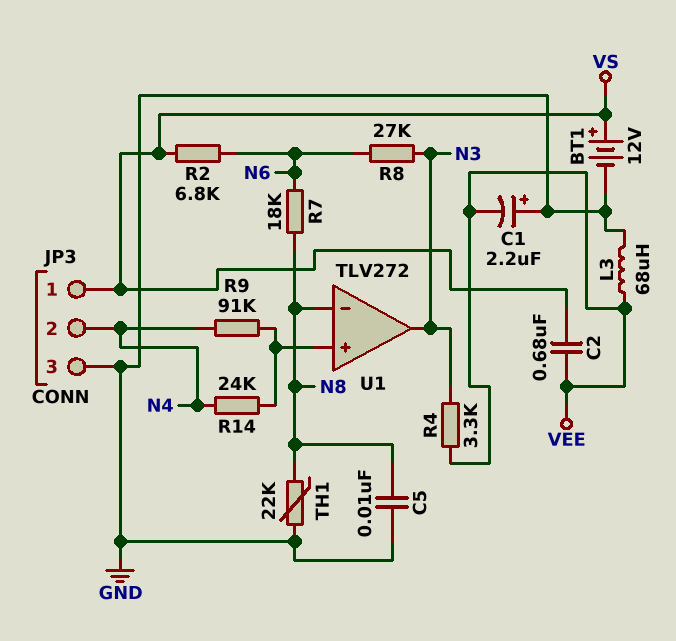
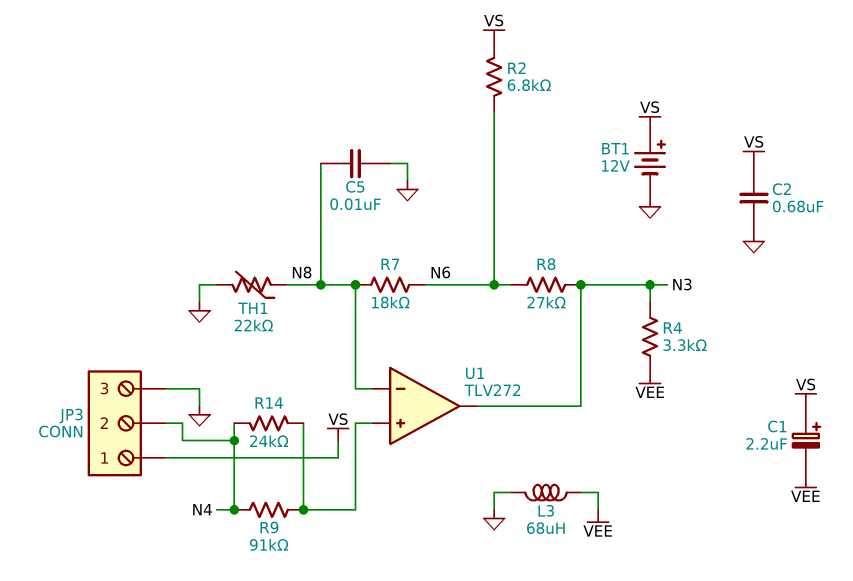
C1: 2.2uF (plus GND, minus VEE) -> 2.2uF (plus VS, minus VEE)
C2: 680nF (VEE, VS) -> 680nF (GND, VS)

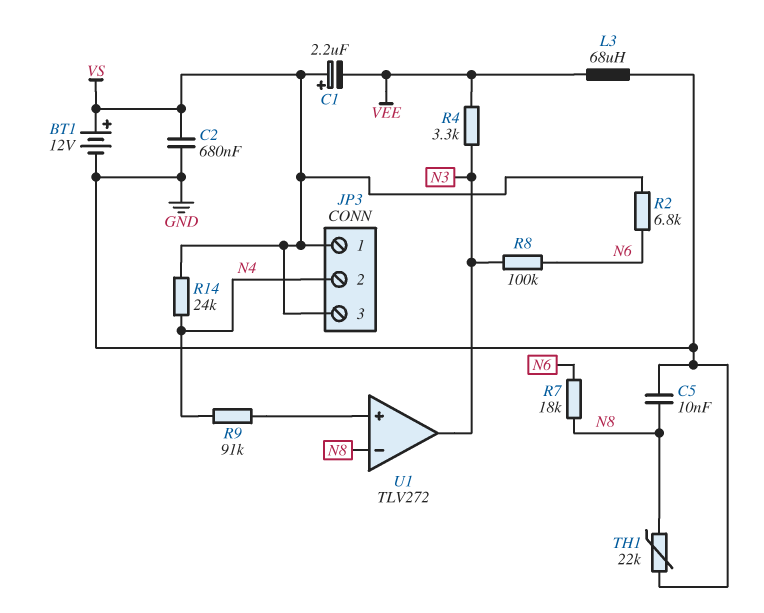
JP3 pin 3: GND -> VS
R8: 27k (N3, N6) -> 100k (N3, N6)
R14: 24k (N4, U1/in+) -> 24k (N4, VS)

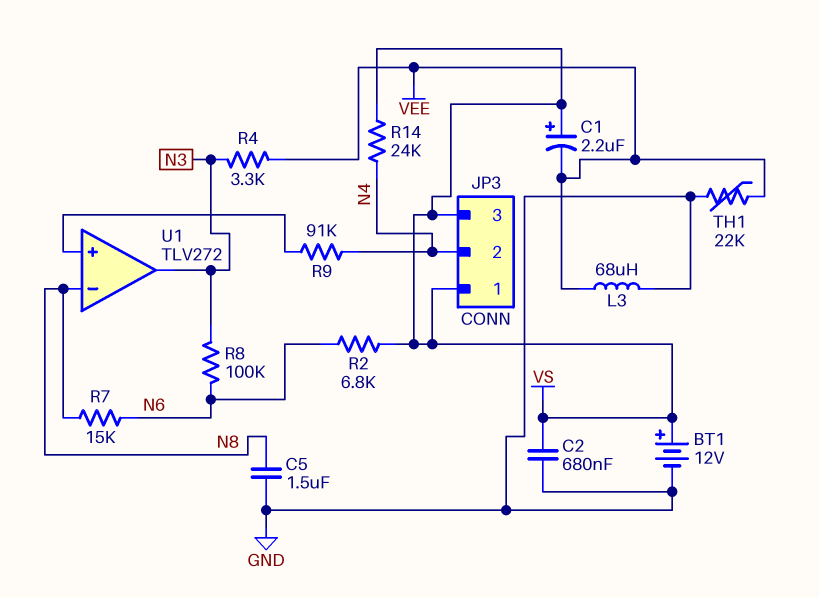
C5: 10nF (GND, N8) -> 1.5uF (GND, N8)
R7: 18k (N6, N8) -> 15k (N6, N8)
TH1: 22k (GND, N8) -> 22k (GND, VEE)

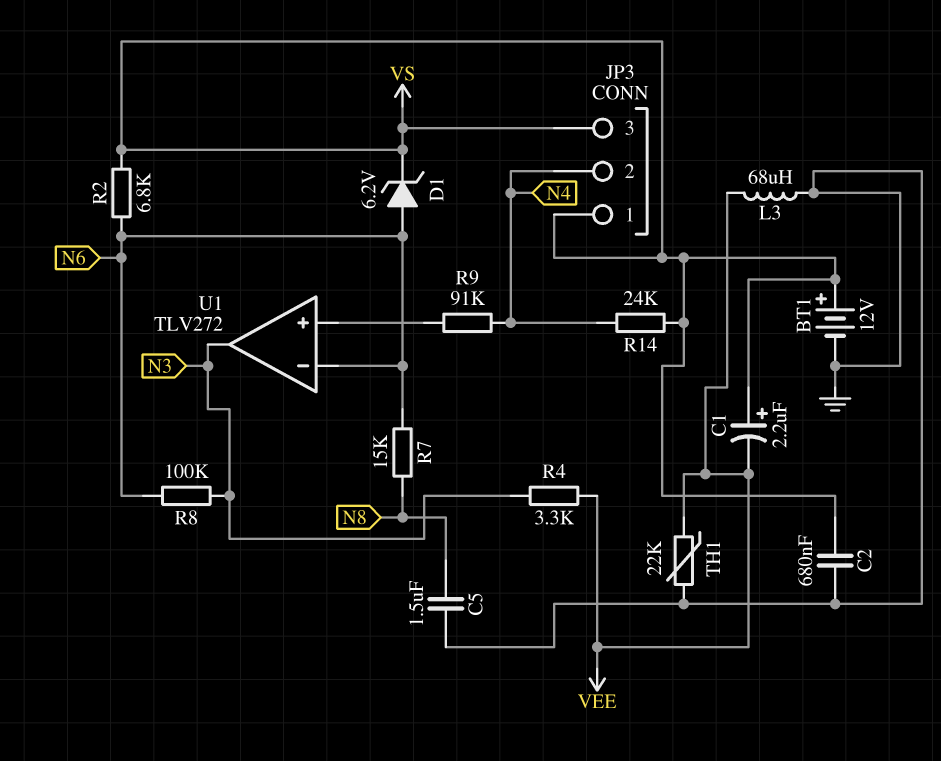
D1: none -> zener 6.2V (A N6, K VS)
U1 pin in-: N8 -> N6

